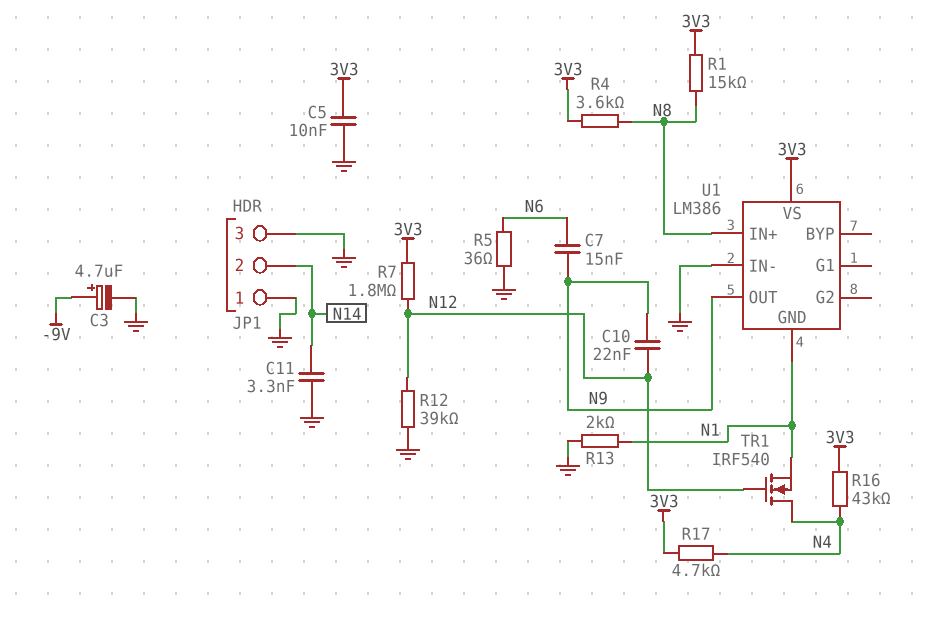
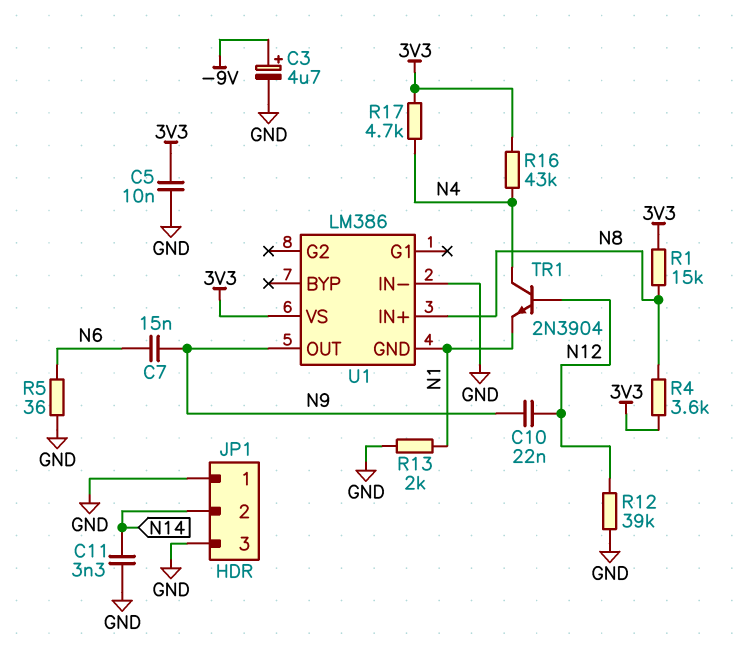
R7: 1.8M (3V3, N12) -> none
TR1: NMOS IRF540 (G N12, D N4, S N1) -> NPN 2N3904 (B N12, C N4, E N1)

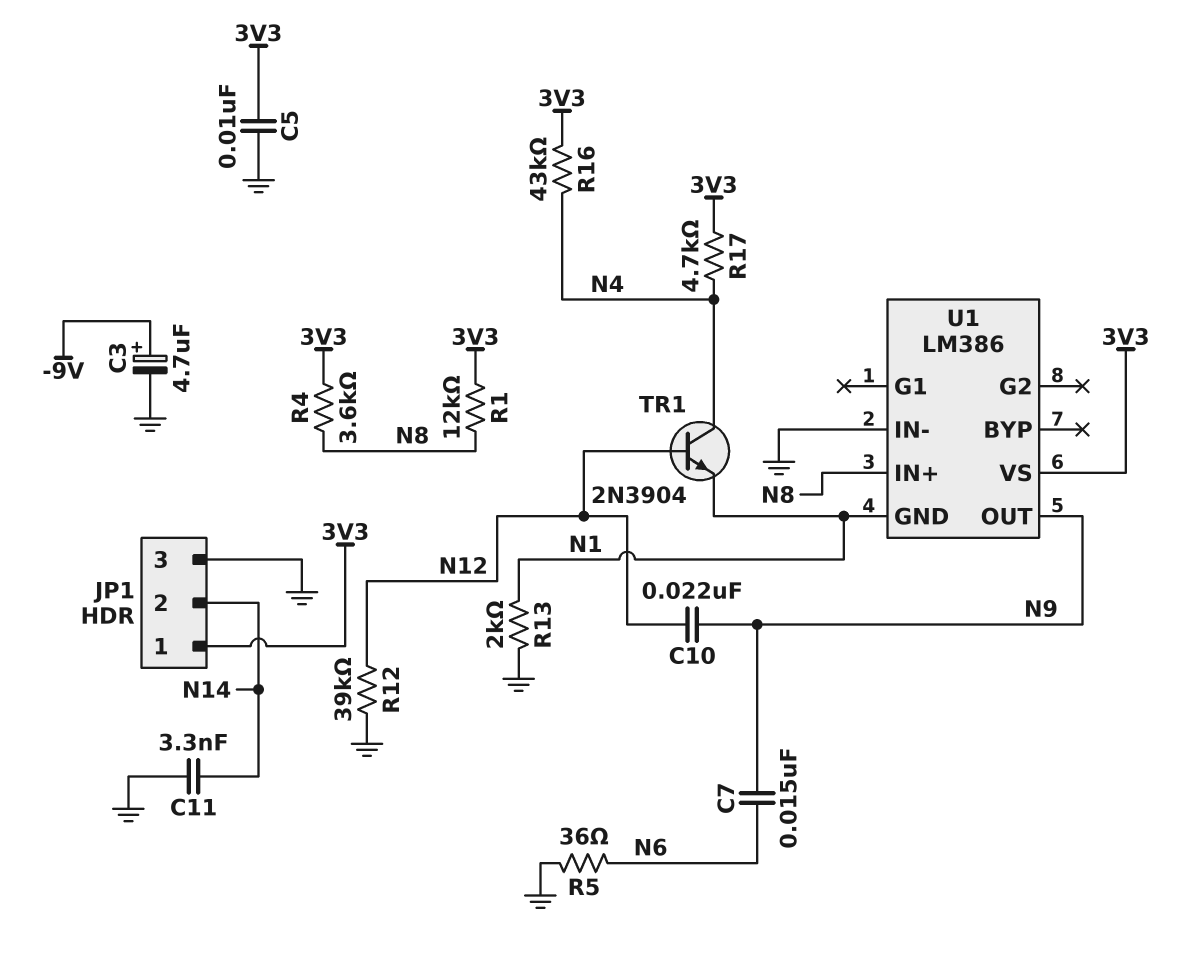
JP1 pin 1: GND -> 3V3
R1: 15k (3V3, N8) -> 12k (3V3, N8)

